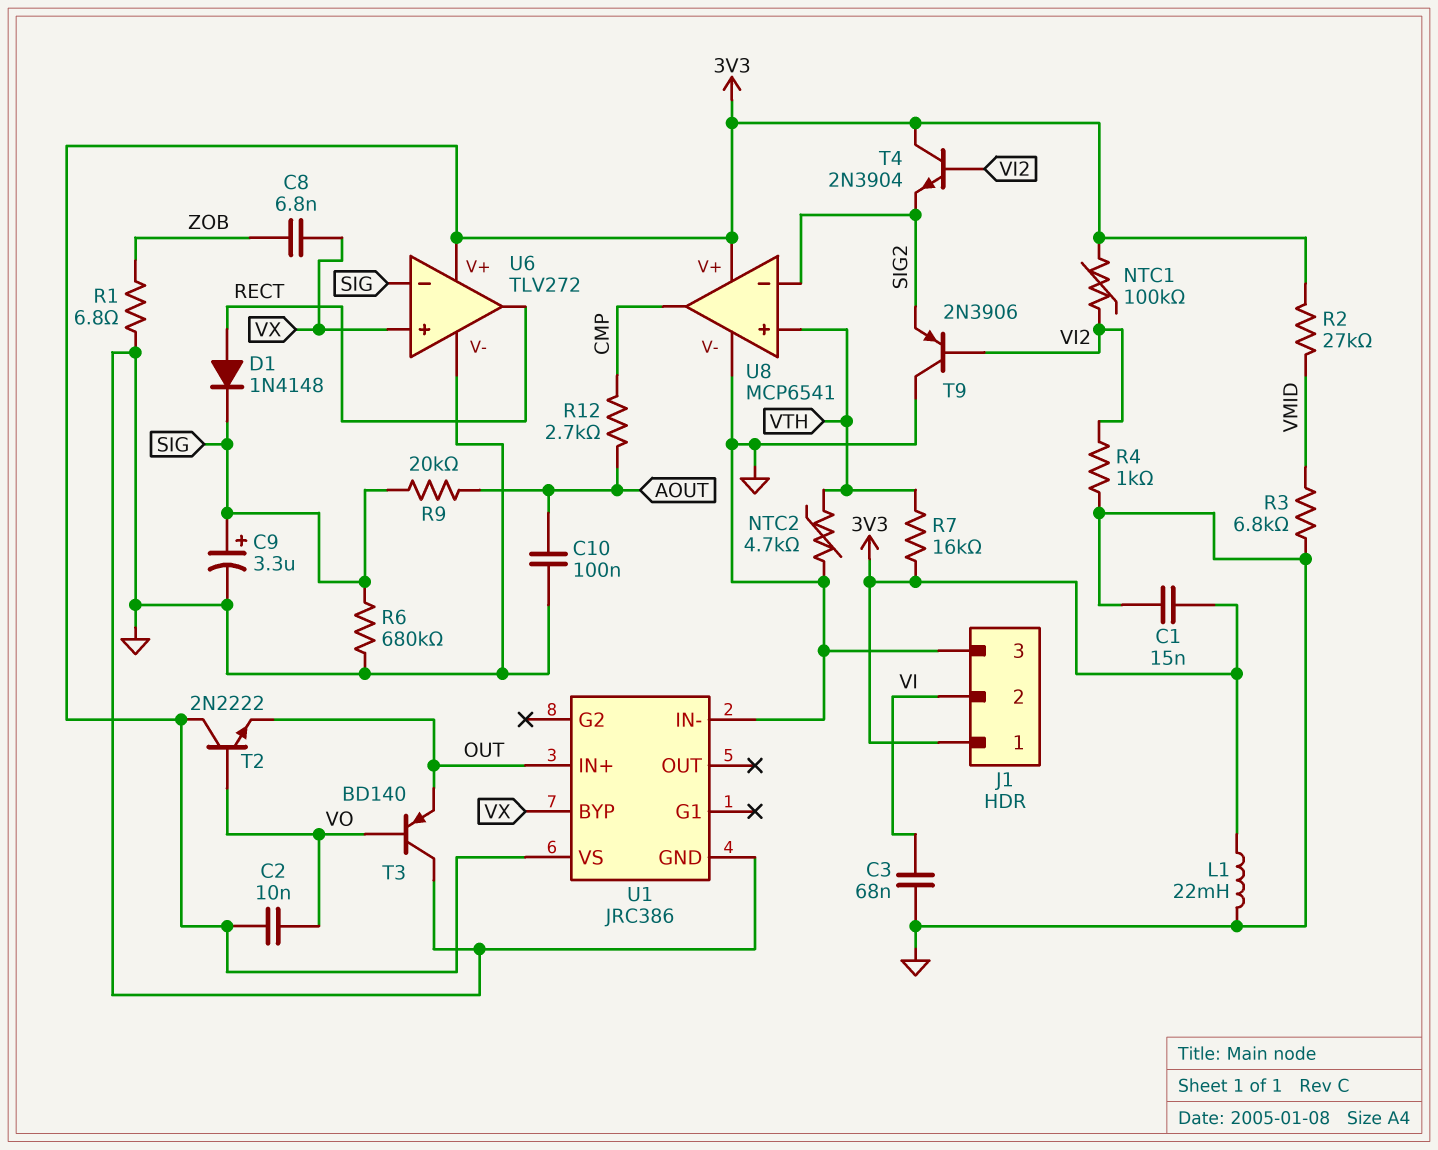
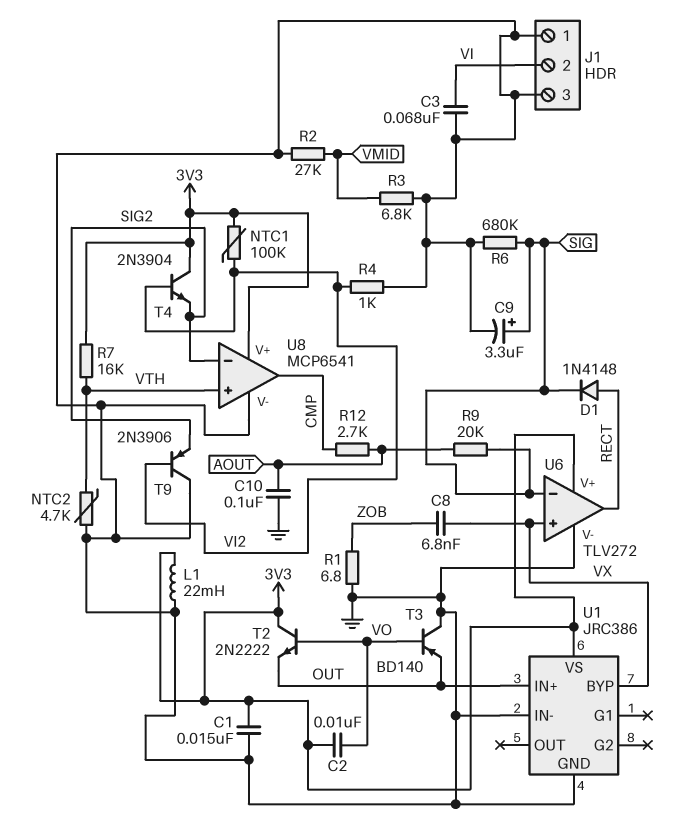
J1 pin 1: 3V3 -> GND
R2: 27k (3V3, VMID) -> 27k (GND, VMID)

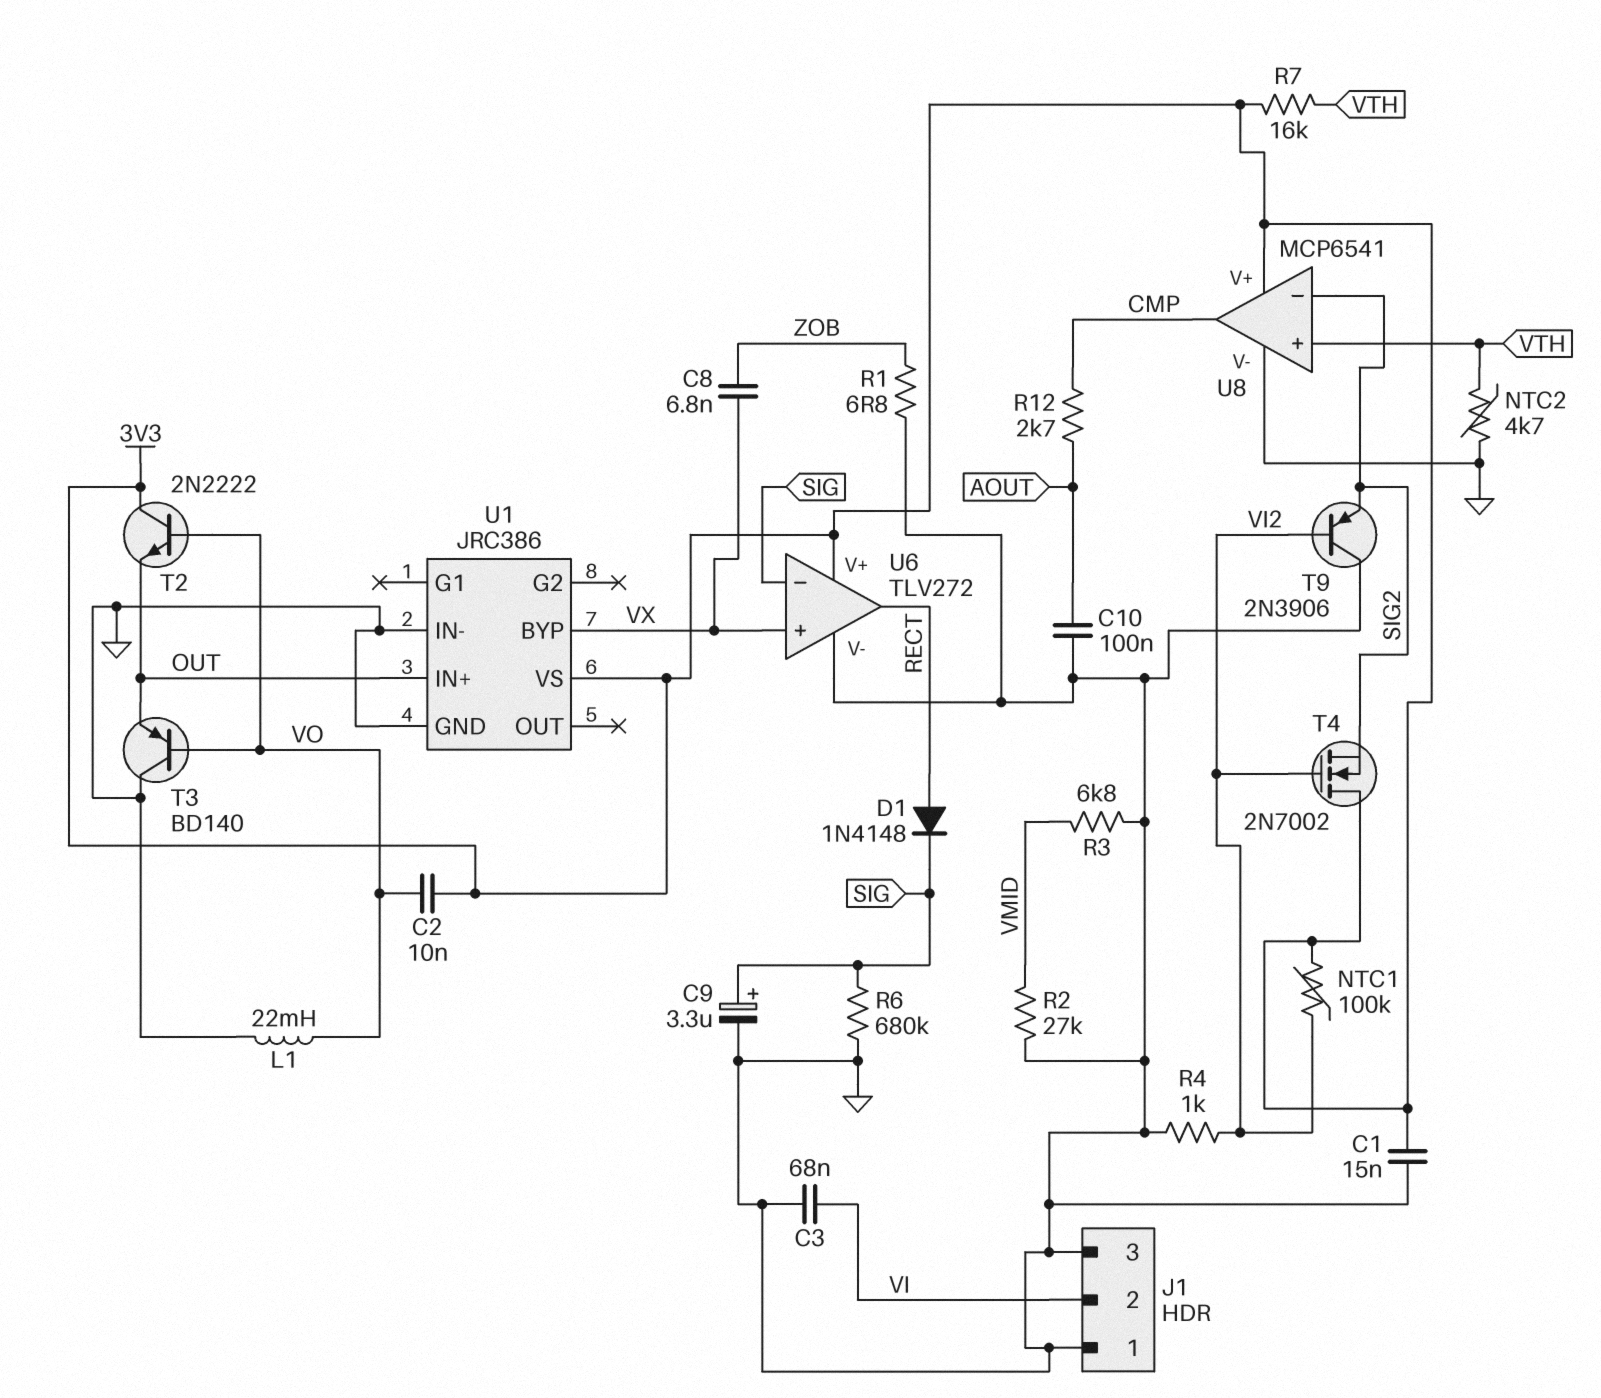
L1: 22mH (3V3, GND) -> 22mH (GND, VO)
R9: 20k (AOUT, SIG) -> none
T4: NPN 2N3904 (B VI2, C 3V3, E SIG2) -> NMOS 2N7002 (G VI2, D 3V3, S SIG2)

